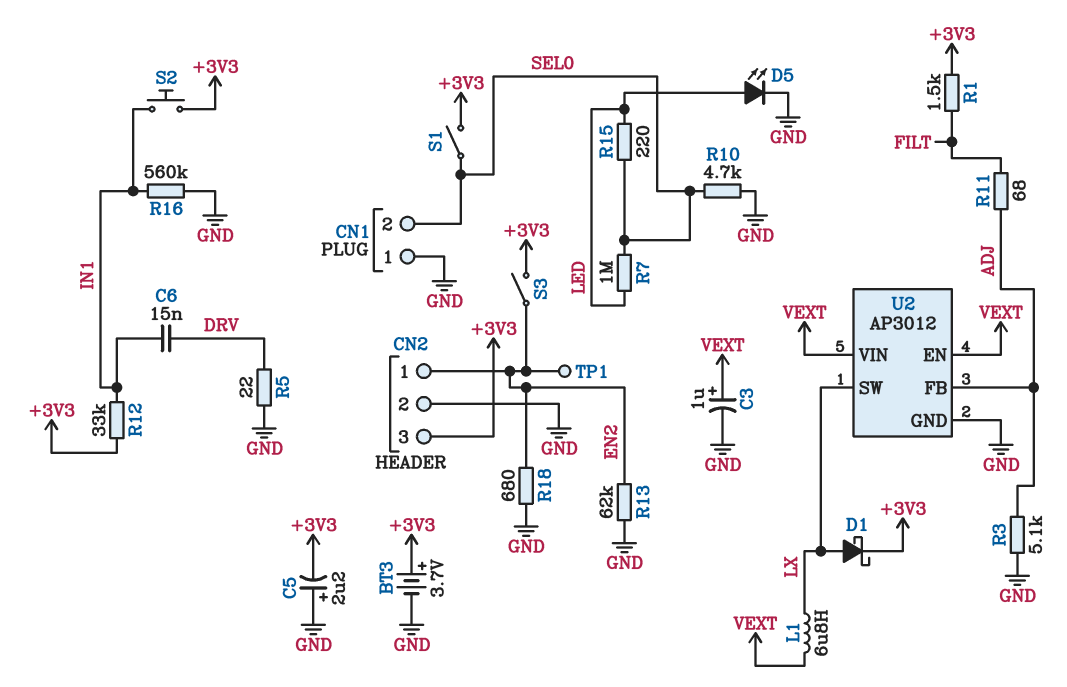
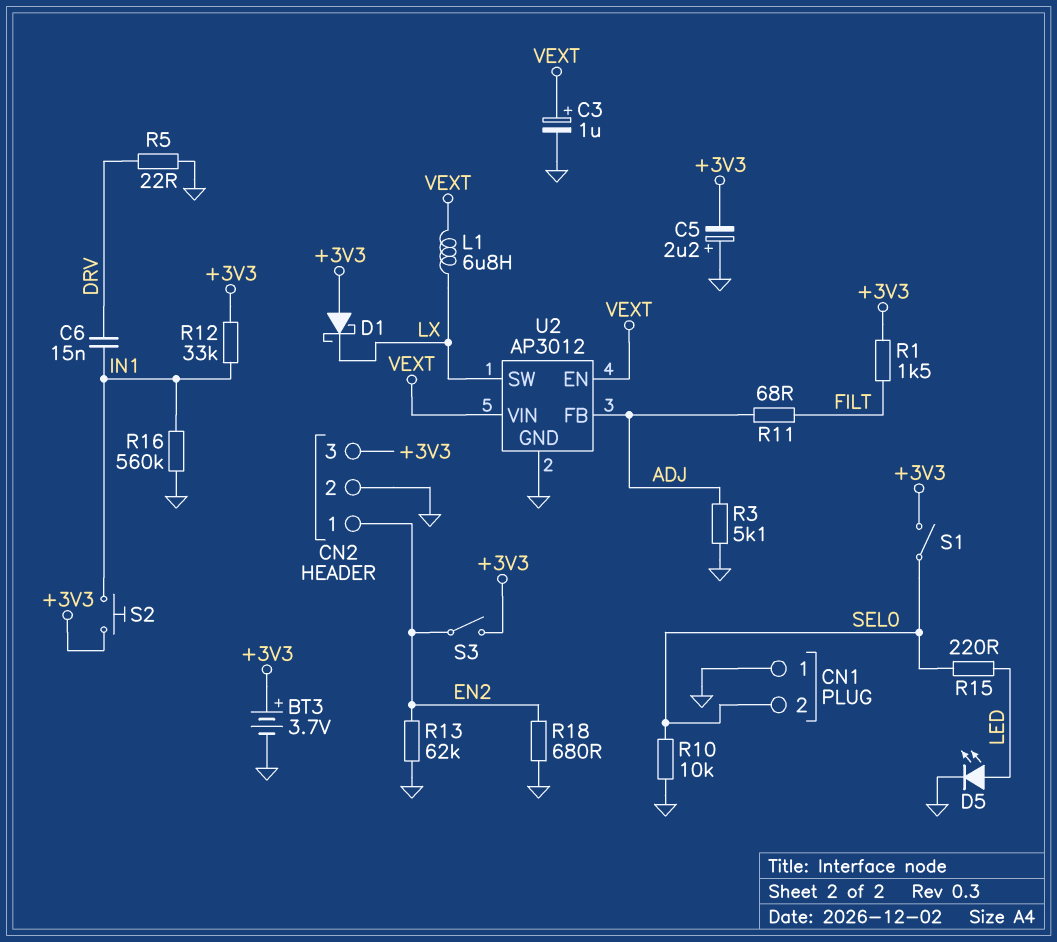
D1: schottky (A LX, K +3V3) -> schottky (A +3V3, K LX)
R7: 1M (LED, SEL0) -> none
R10: 4.7k (GND, SEL0) -> 10k (GND, SEL0)
TP1: test point (EN2) -> none

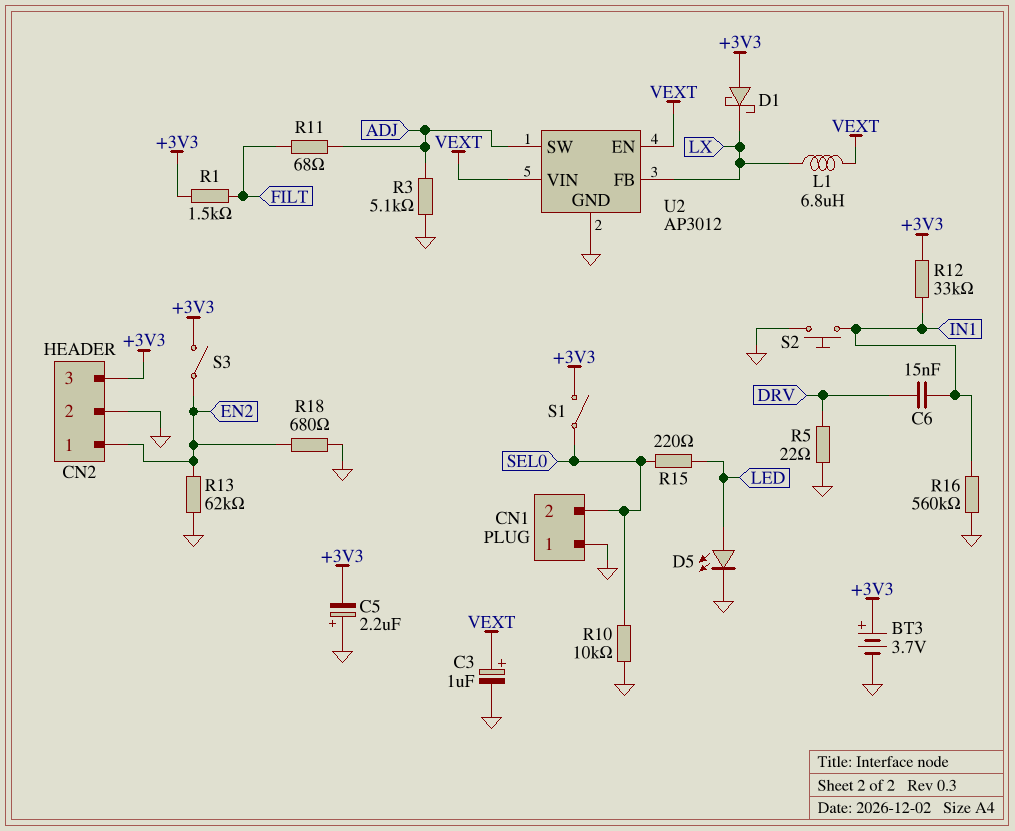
S2: button (+3V3, IN1) -> button (GND, IN1)
U2 pin FB: ADJ -> LX
U2 pin SW: LX -> ADJ

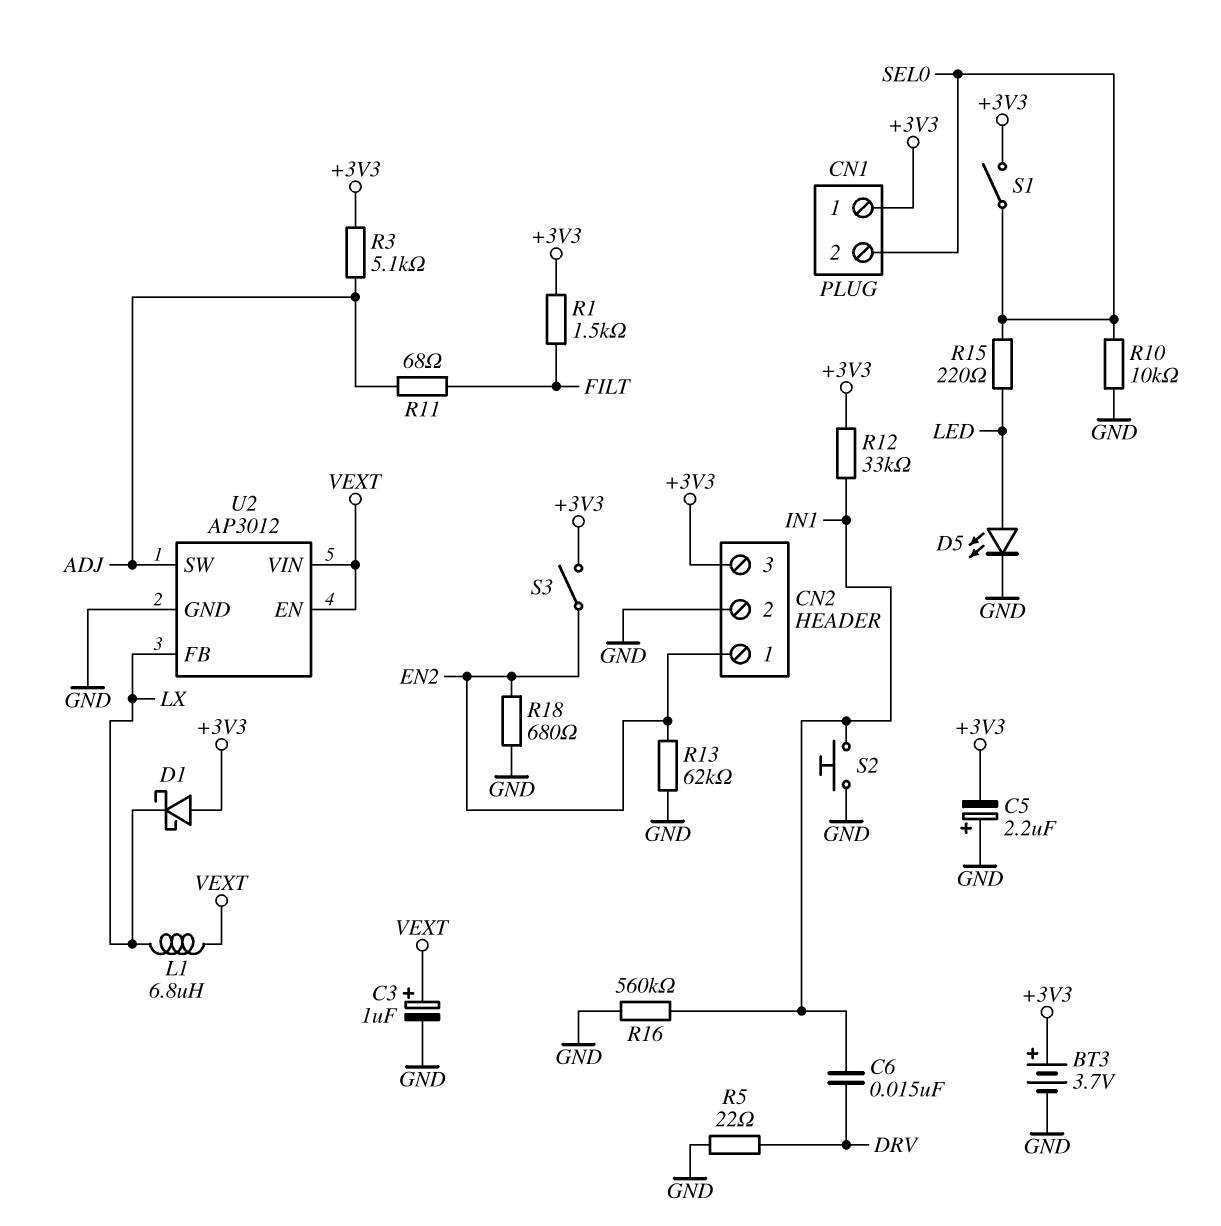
CN1 pin 1: GND -> +3V3
R3: 5.1k (ADJ, GND) -> 5.1k (+3V3, ADJ)

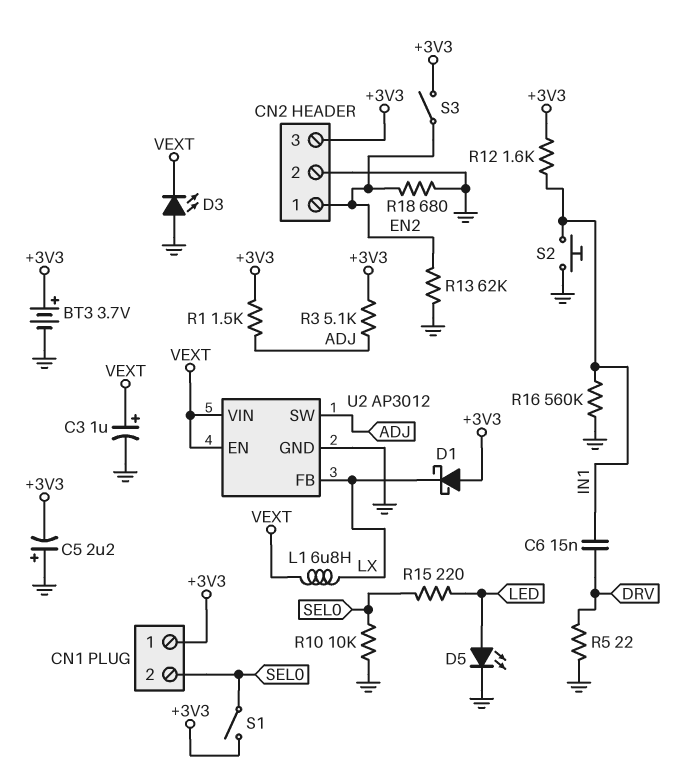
D3: none -> LED (A GND, K VEXT)
R1: 1.5k (+3V3, FILT) -> 1.5k (+3V3, ADJ)
R11: 68 (ADJ, FILT) -> none
R12: 33k (+3V3, IN1) -> 1.6k (+3V3, IN1)

